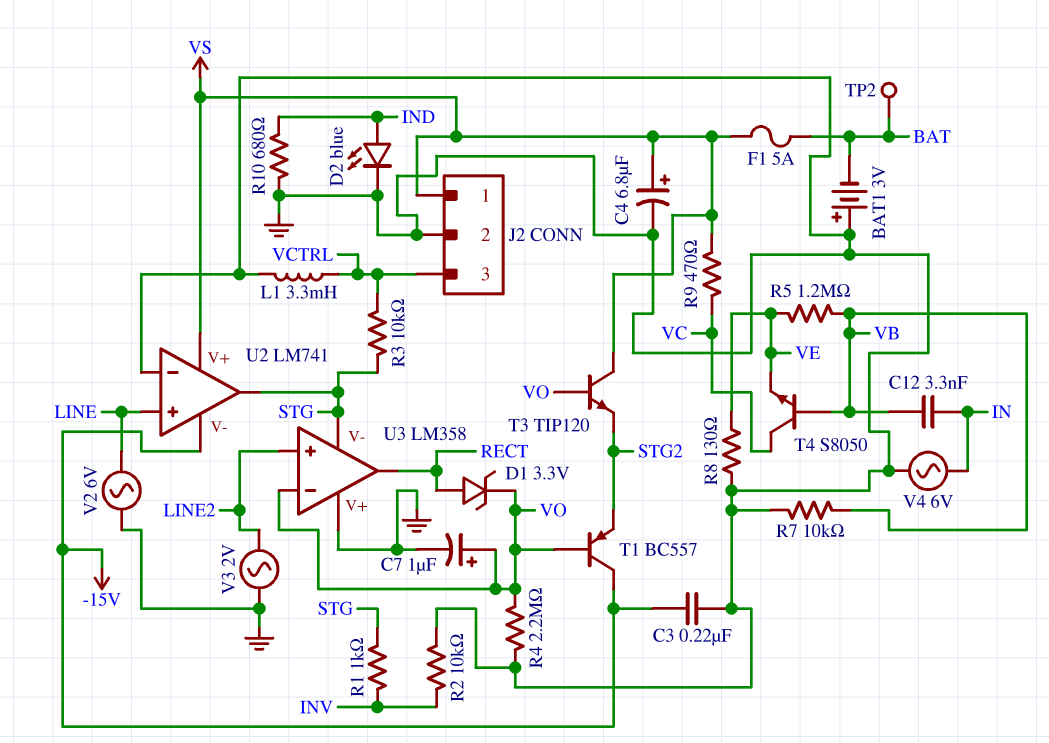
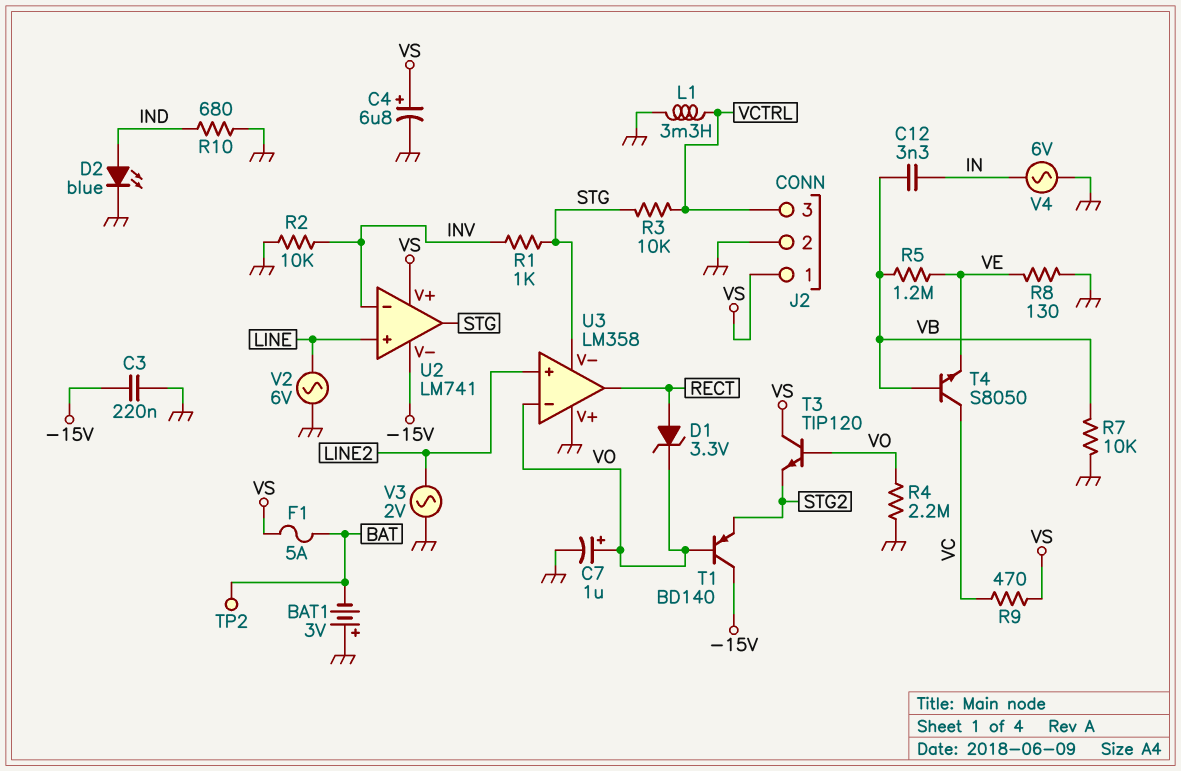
T1: PNP BC557 (B VO, C -15V, E STG2) -> PNP BD140 (B VO, C -15V, E STG2)
U2 pin in-: GND -> INV

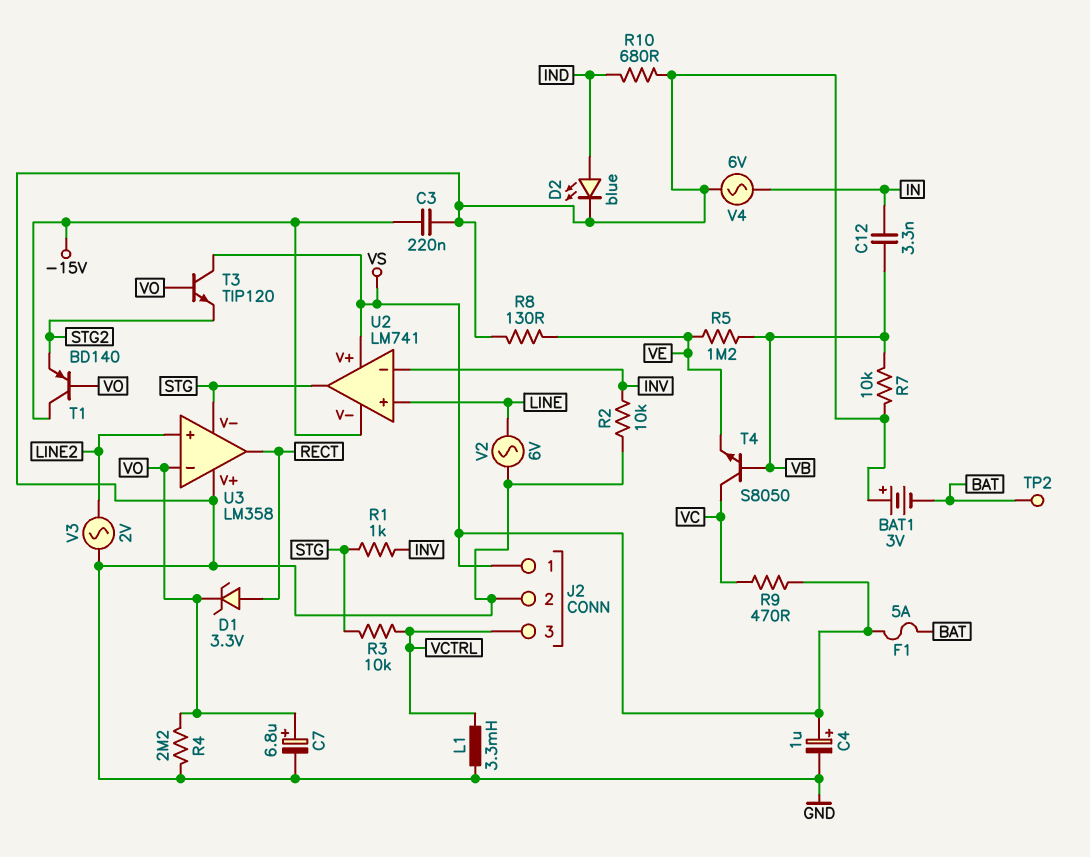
C4: 6.8uF (plus VS, minus GND) -> 1uF (plus VS, minus GND)
C7: 1uF (plus VO, minus GND) -> 6.8uF (plus VO, minus GND)

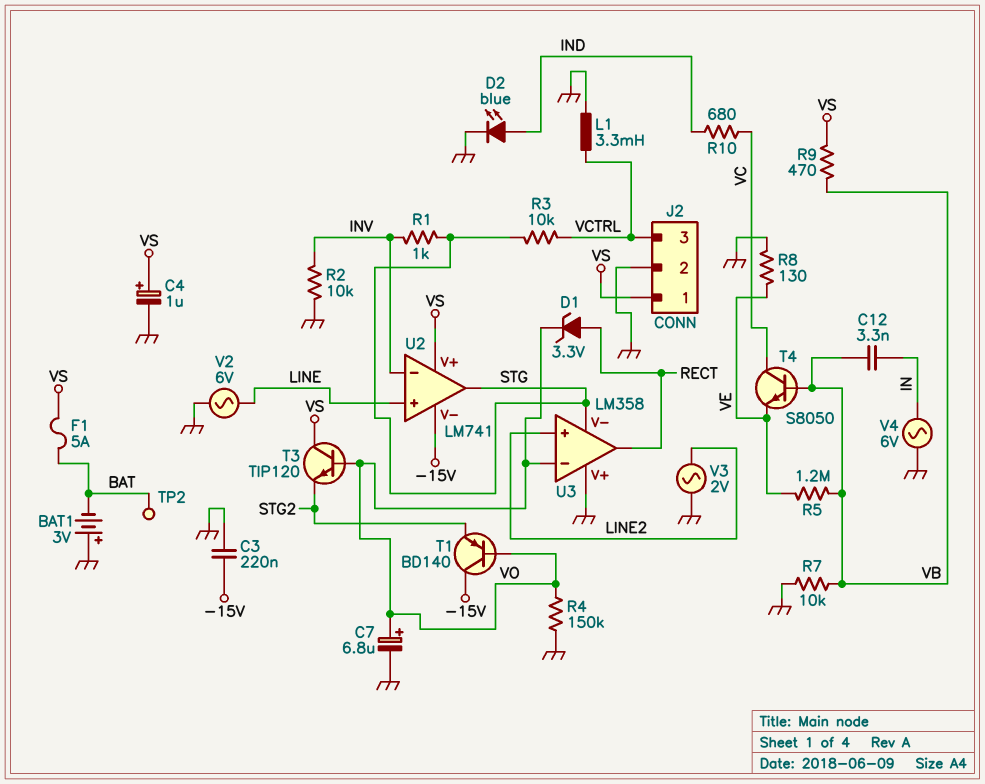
R4: 2.2M (GND, VO) -> 150k (GND, VO)
R9: 470 (VC, VS) -> 470 (VB, VS)
R10: 680 (GND, IND) -> 680 (IND, VC)

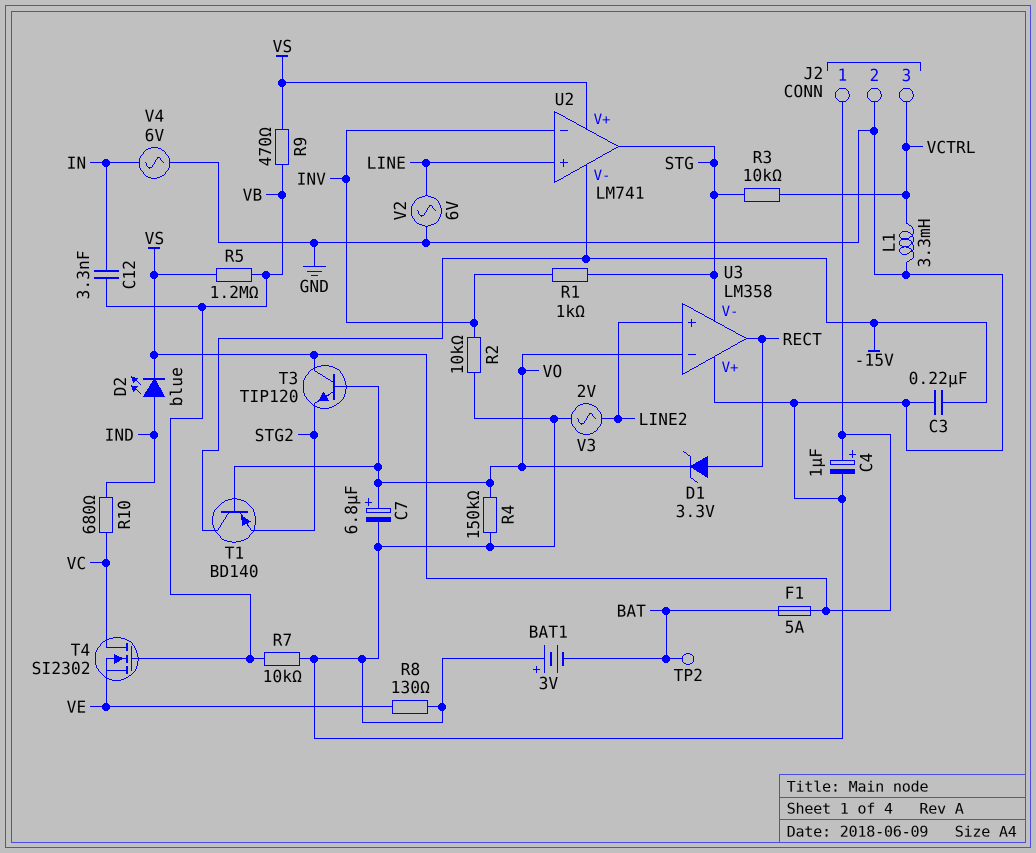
D2: LED blue (A IND, K GND) -> LED blue (A IND, K VS)
R5: 1.2M (VB, VE) -> 1.2M (VB, VS)
T4: NPN S8050 (B VB, C VC, E VE) -> NMOS SI2302 (G VB, D VC, S VE)

